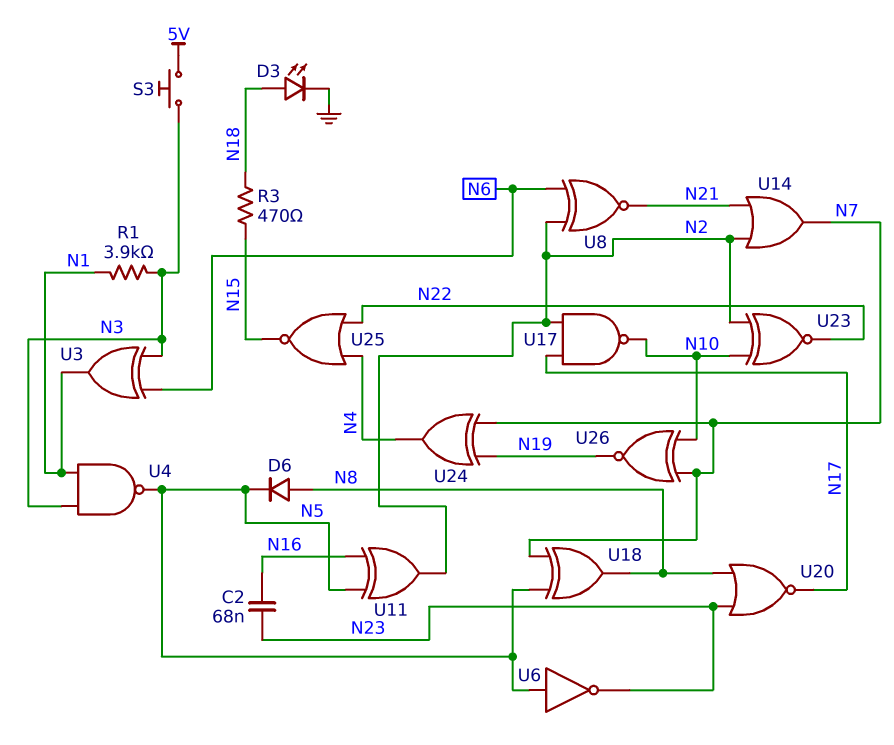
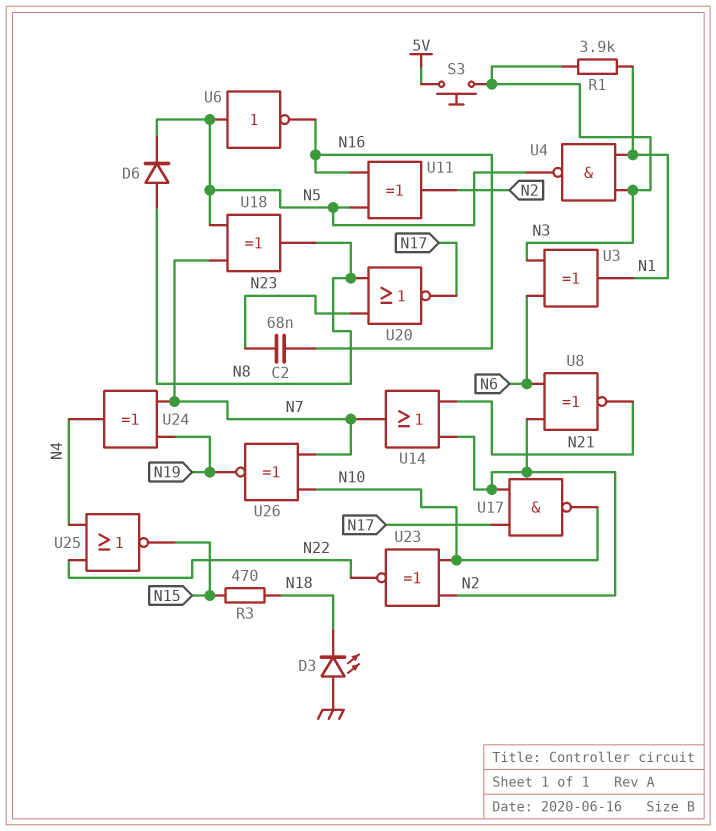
D3: LED (A N18, K GND) -> LED (A GND, K N18)
U6: NOT (in N5, out N23) -> NOT (in N5, out N16)

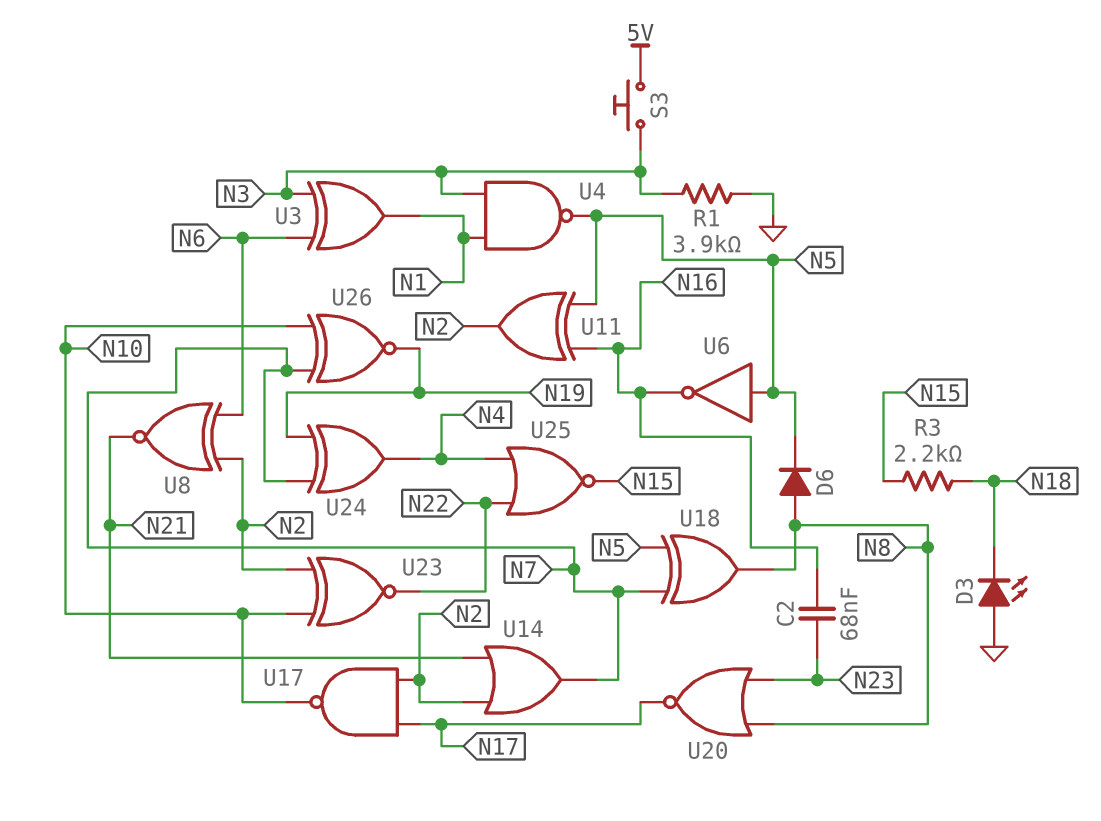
R1: 3.9k (N1, N3) -> 3.9k (GND, N3)
R3: 470 (N15, N18) -> 2.2k (N15, N18)

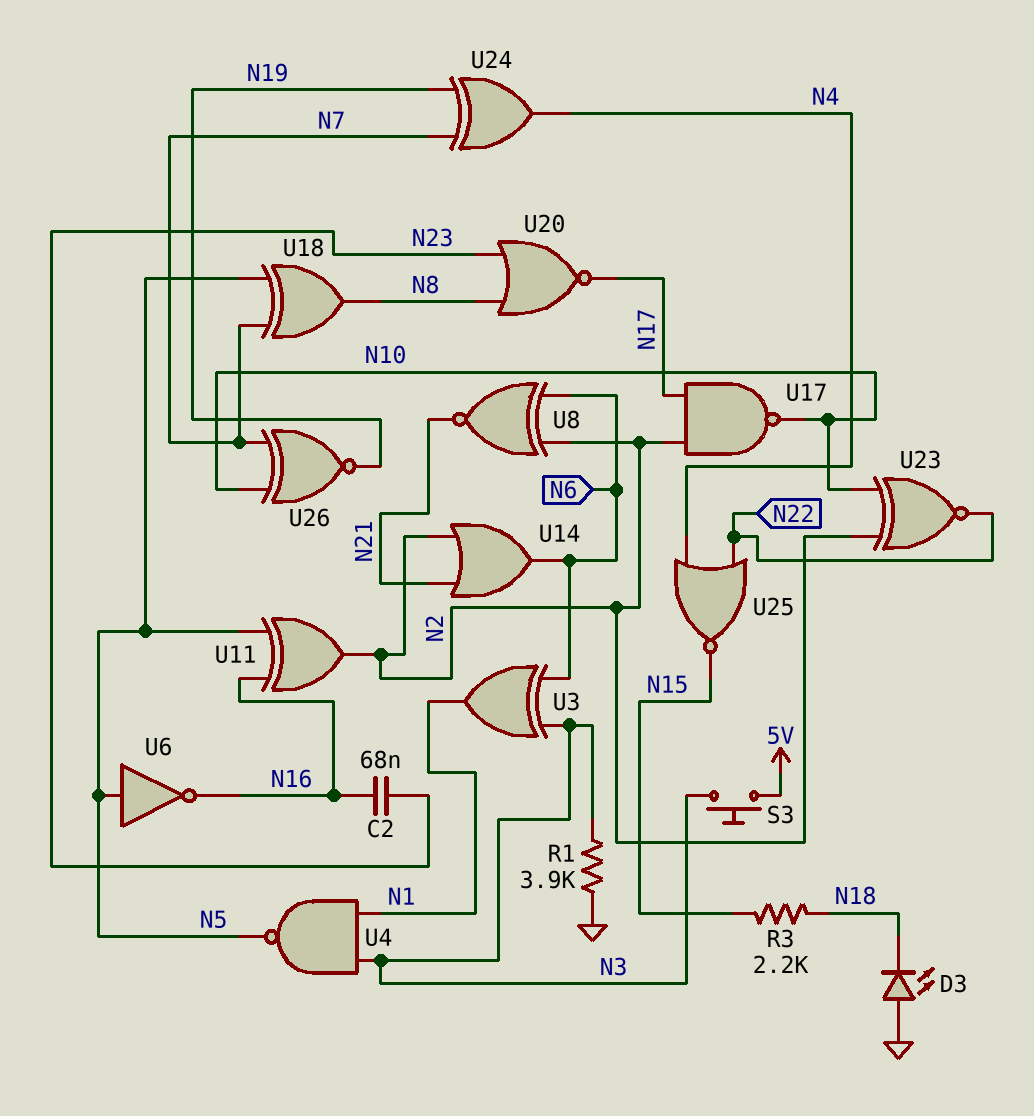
D6: diode (A N8, K N5) -> none
U14: OR (in N2, in N21, out N7) -> OR (in N2, in N21, out N6)

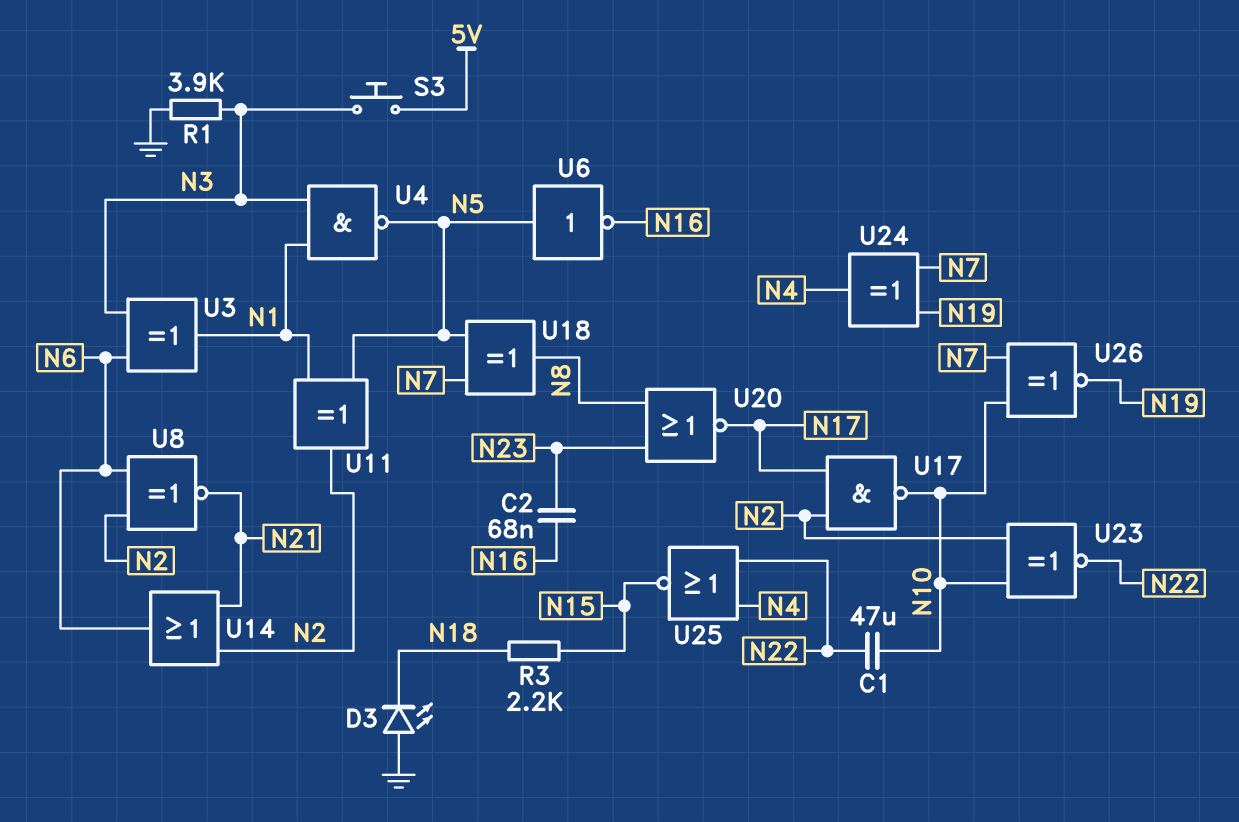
C1: none -> 47uF (N10, N22)
U11: XOR (in N5, in N16, out N2) -> XOR (in N1, in N5, out N2)

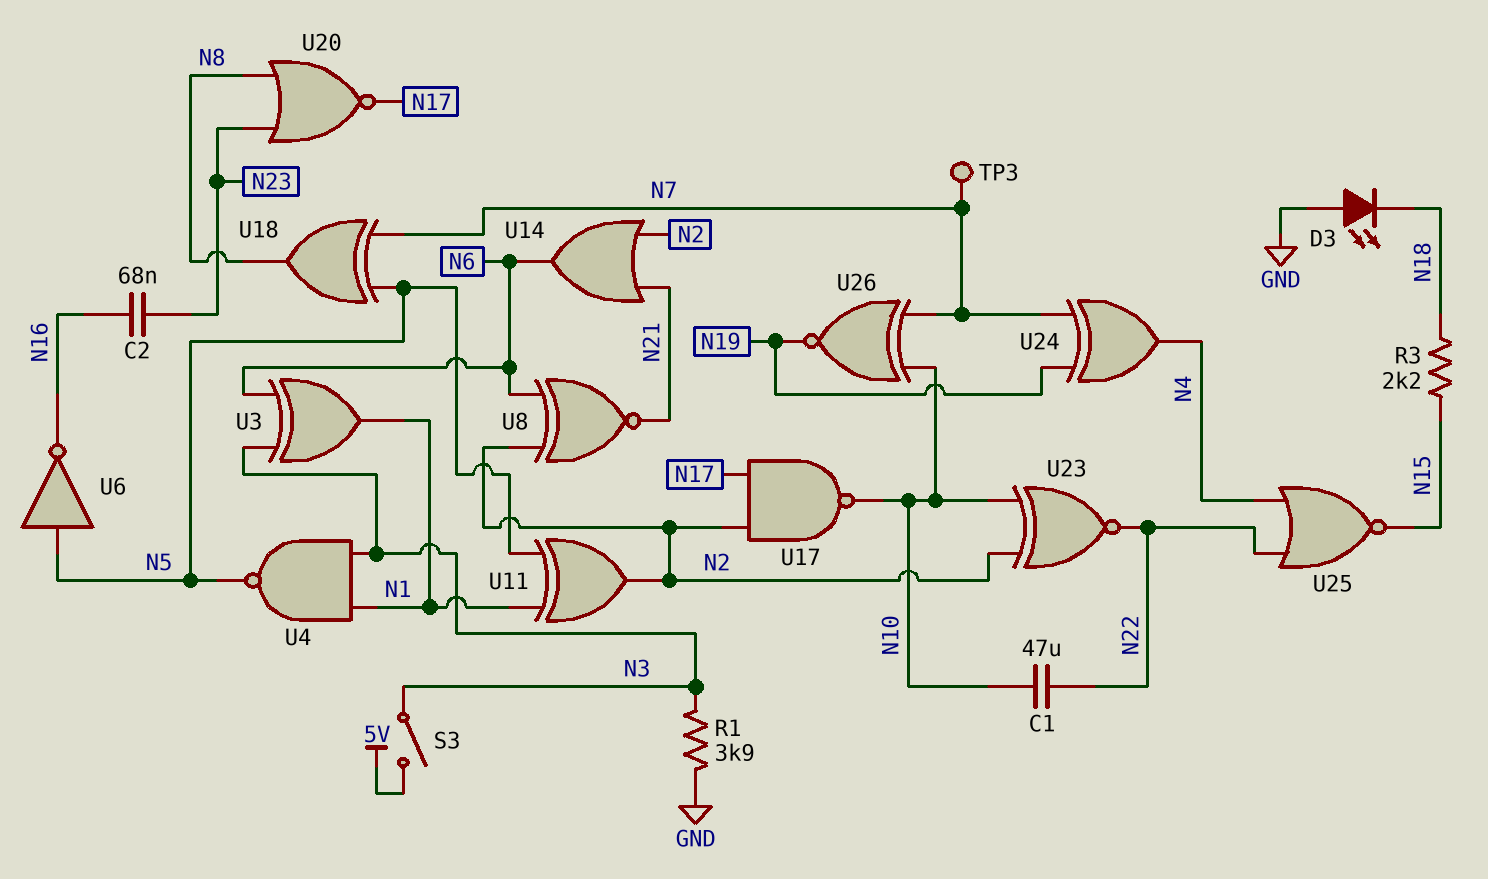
S3: button (5V, N3) -> switch (5V, N3)
TP3: none -> test point (N7)

